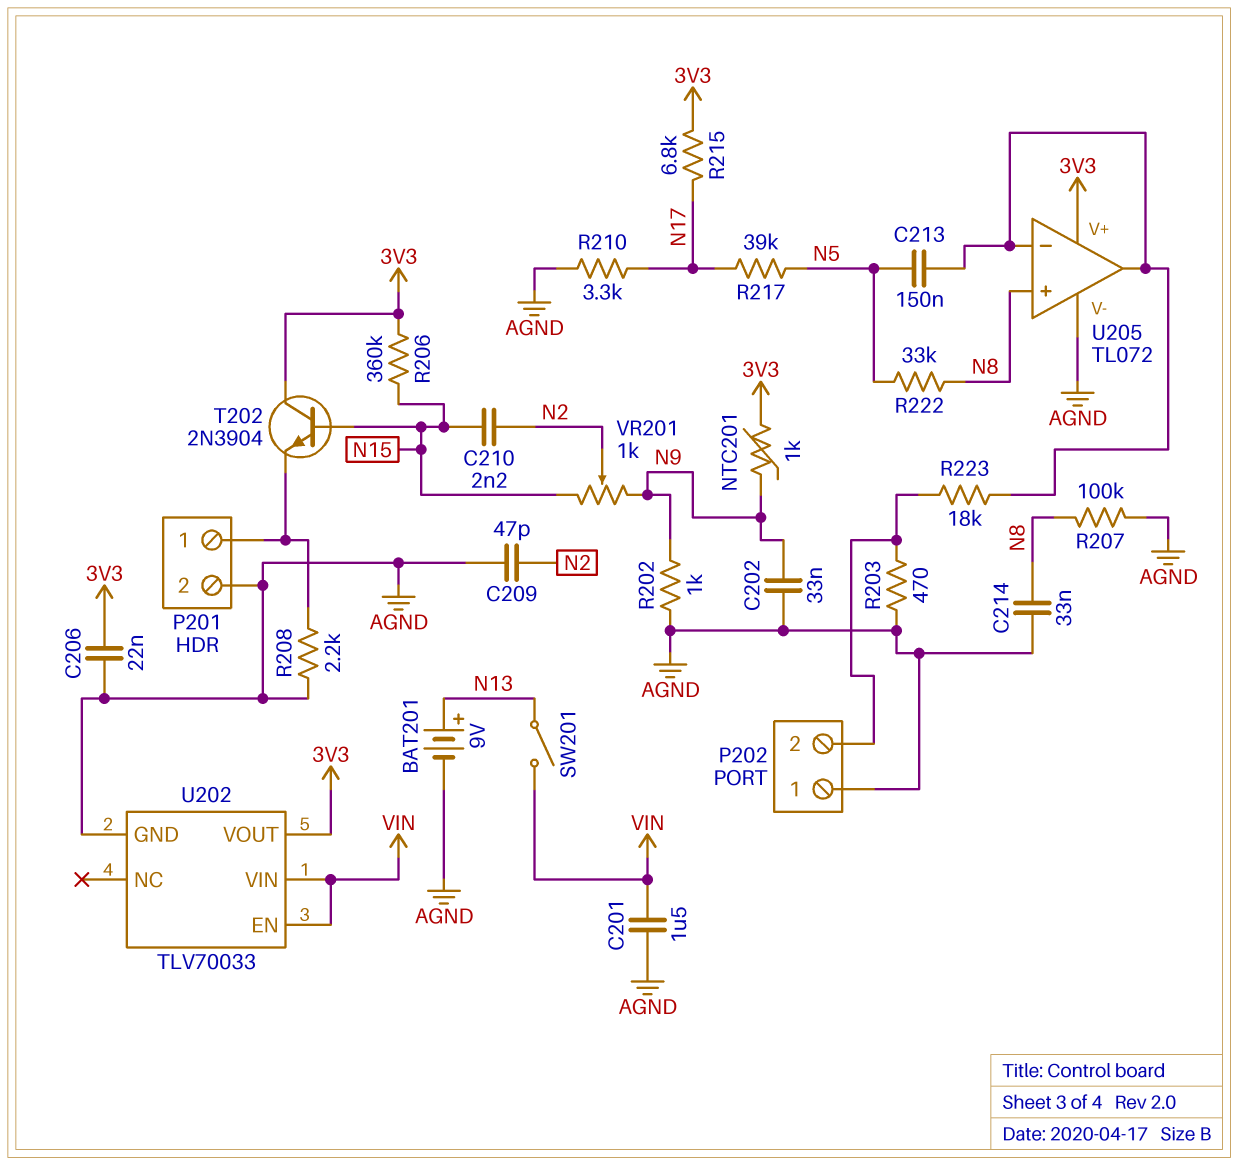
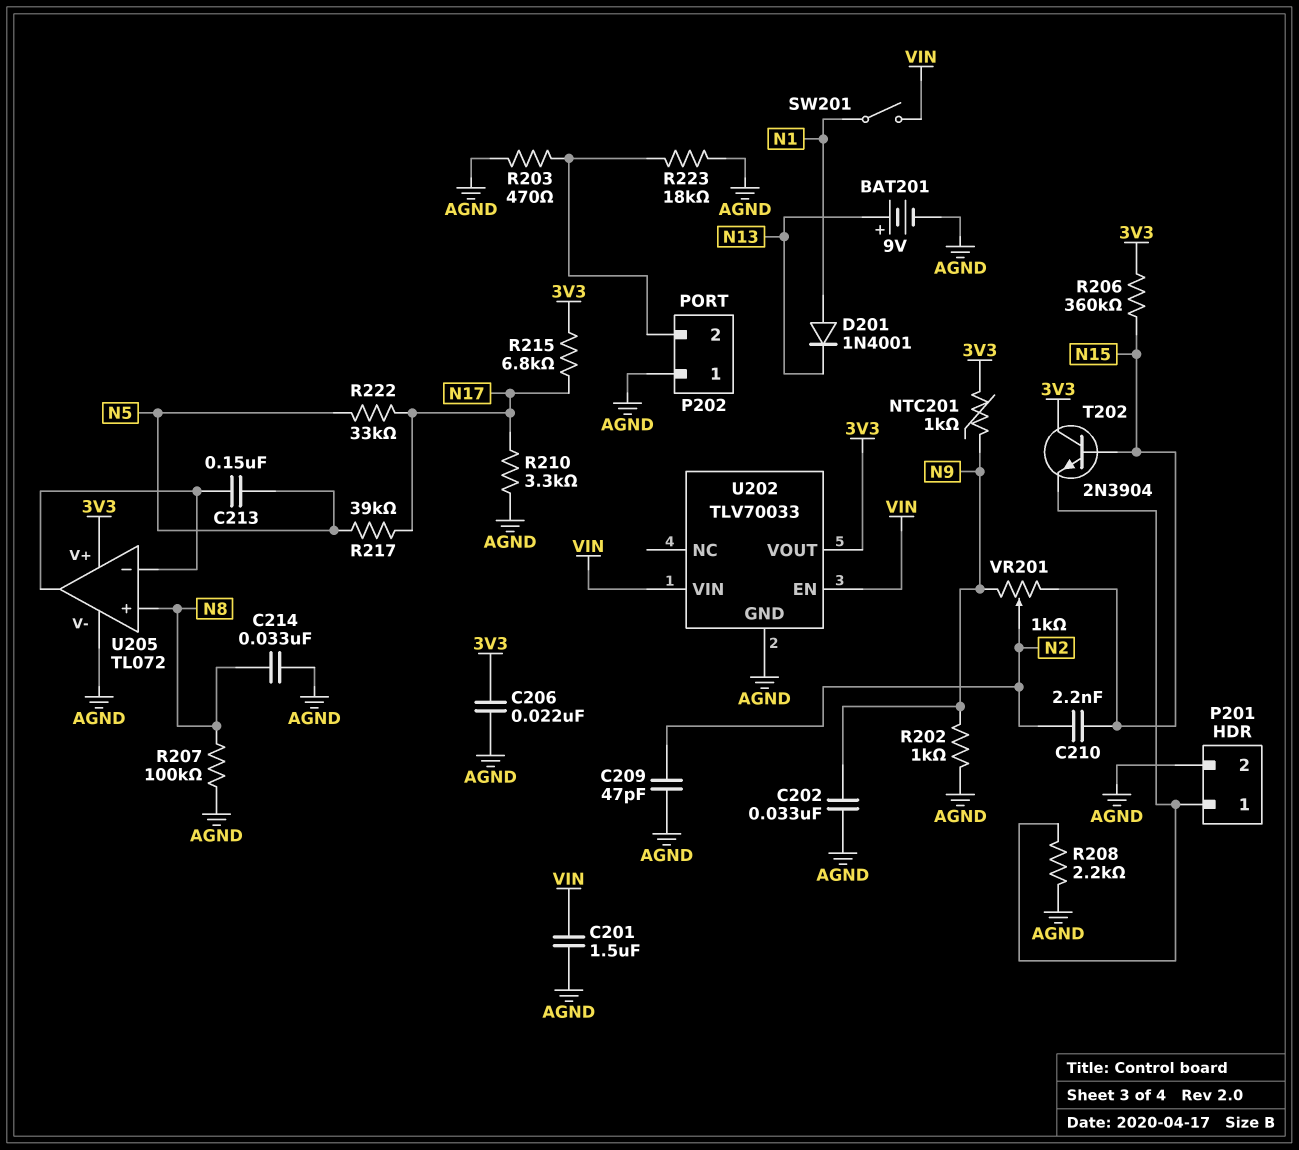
D201: none -> diode 1N4001 (A N1, K N13)
R222: 33k (N5, N8) -> 33k (N5, N17)
R223: 18k (P202/2, U205/in-) -> 18k (AGND, P202/2)
SW201: switch (N13, VIN) -> switch (N1, VIN)

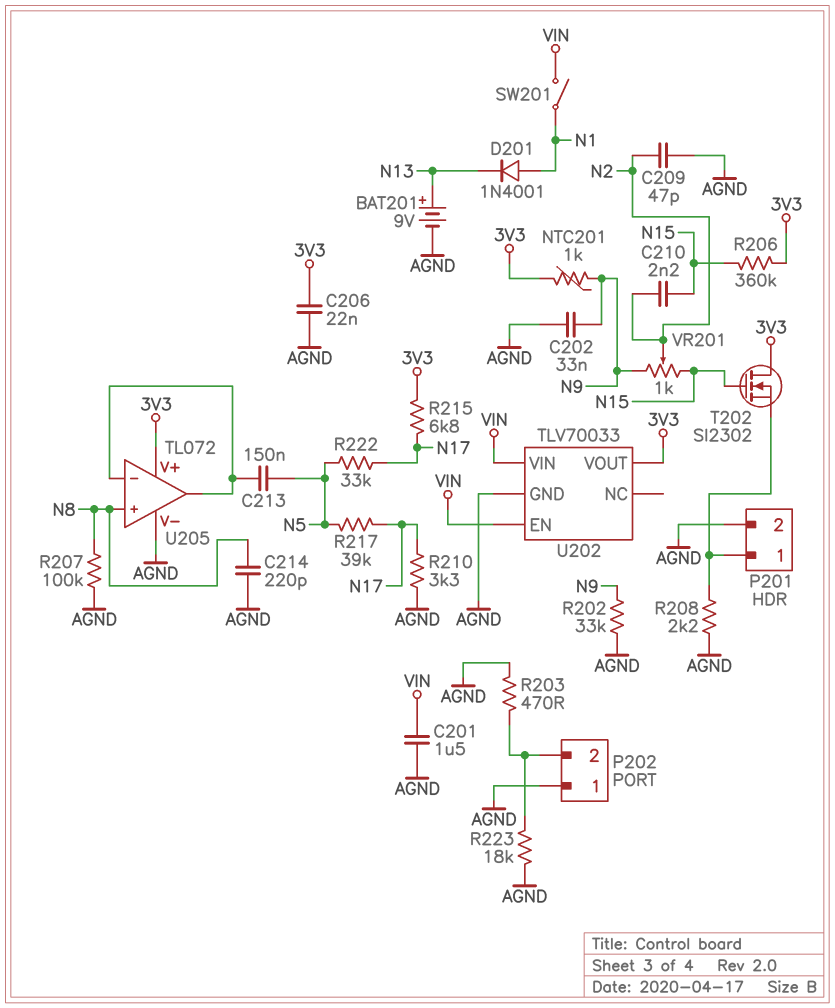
C214: 33nF (AGND, N8) -> 220pF (AGND, N8)
R202: 1k (AGND, N9) -> 33k (AGND, N9)
T202: NPN 2N3904 (B N15, C 3V3, E P201/1) -> NMOS SI2302 (G N15, D 3V3, S P201/1)

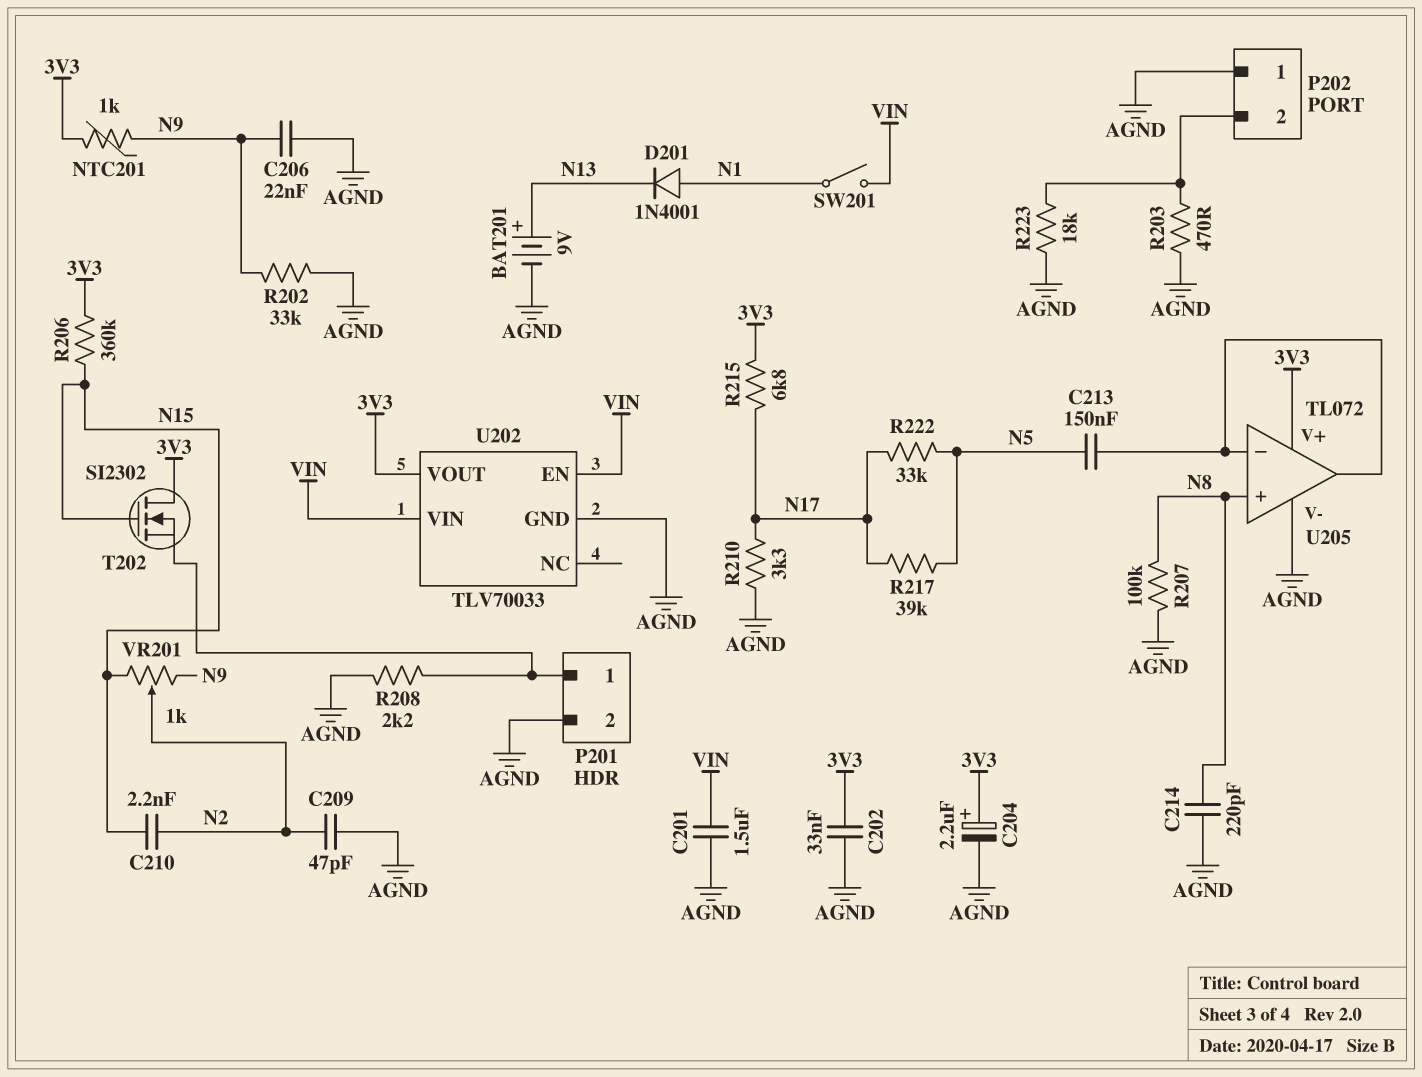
C202: 33nF (AGND, N9) -> 33nF (3V3, AGND)
C204: none -> 2.2uF (plus 3V3, minus AGND)
C206: 22nF (3V3, AGND) -> 22nF (AGND, N9)

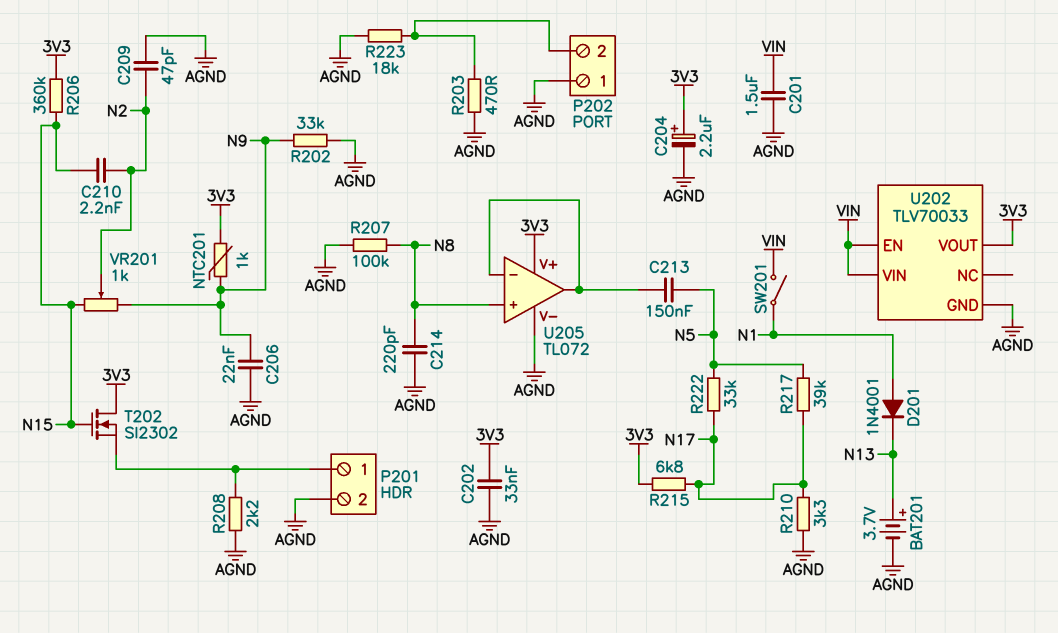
BAT201: 9V (plus N13, minus AGND) -> 3.7V (plus N13, minus AGND)

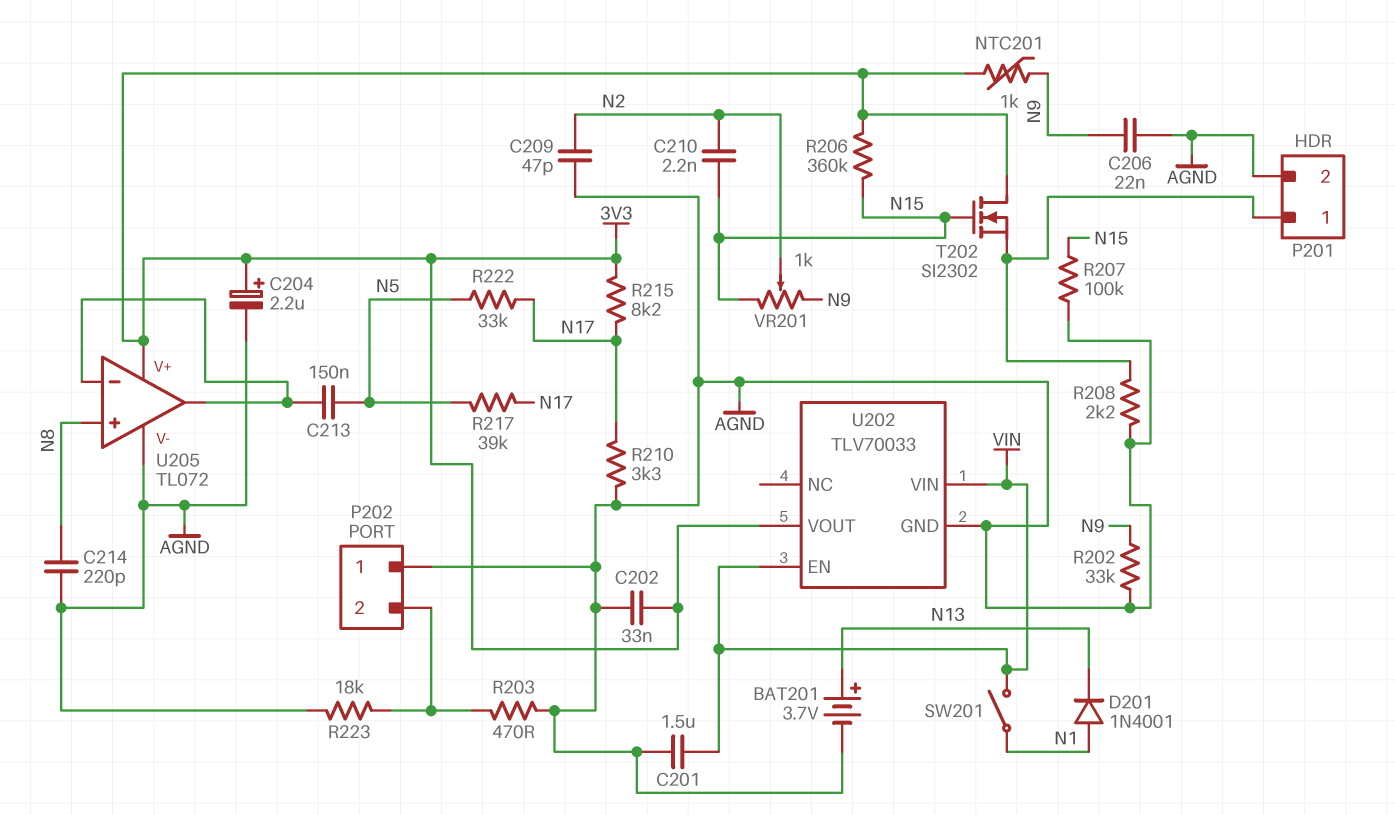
R207: 100k (AGND, N8) -> 100k (AGND, N15)
R215: 6.8k (3V3, N17) -> 8.2k (3V3, N17)

